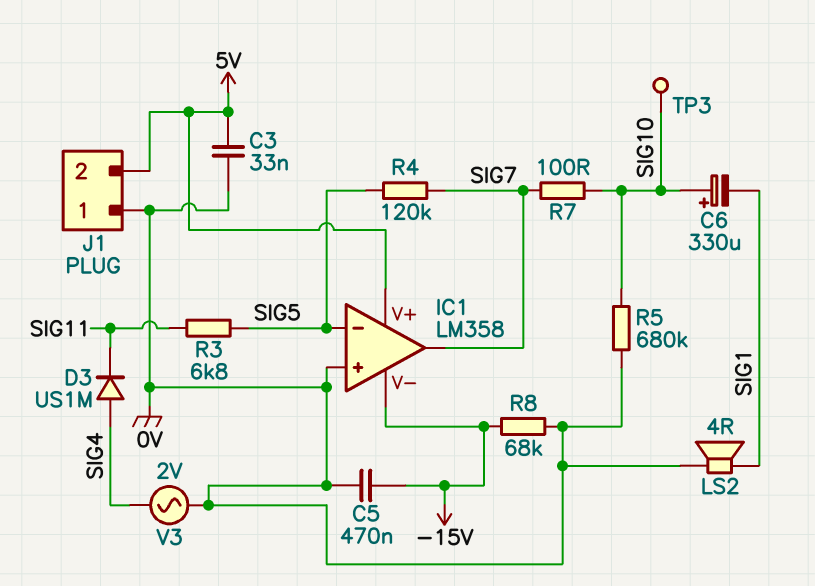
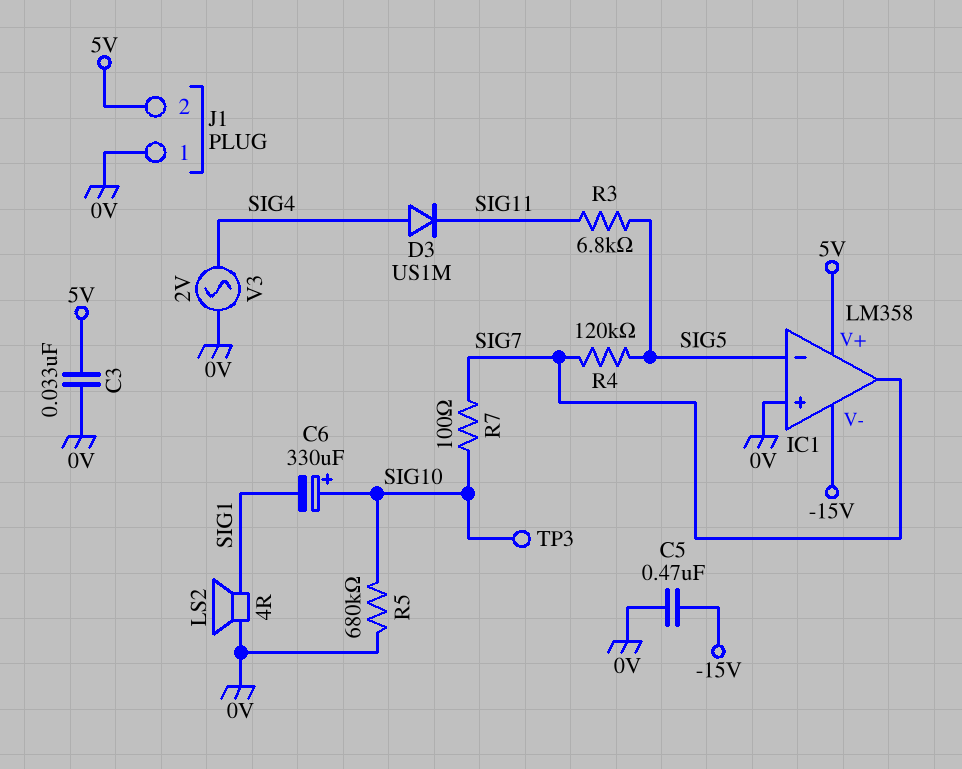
R8: 68k (-15V, 0V) -> none

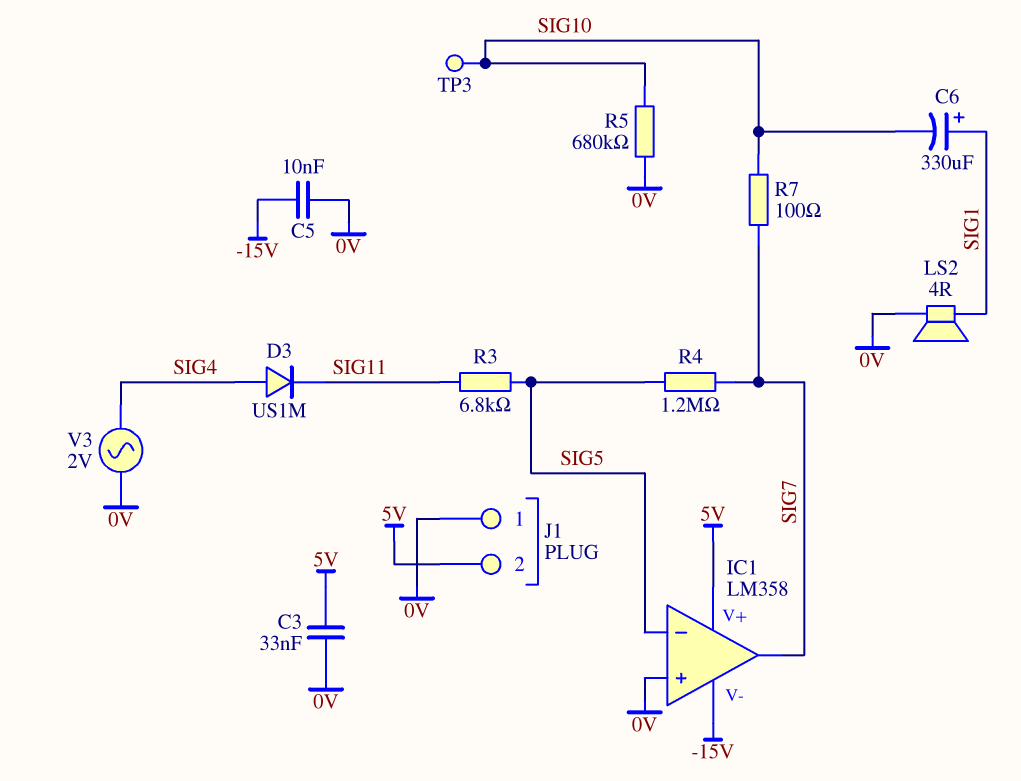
C5: 470nF (-15V, 0V) -> 10nF (-15V, 0V)
C6: 330uF (plus SIG10, minus SIG1) -> 330uF (plus SIG1, minus SIG10)
R4: 120k (SIG5, SIG7) -> 1.2M (SIG5, SIG7)

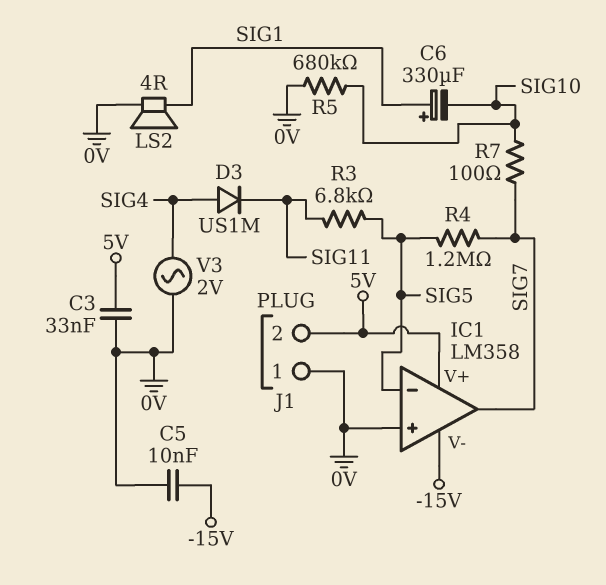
TP3: test point (SIG10) -> none

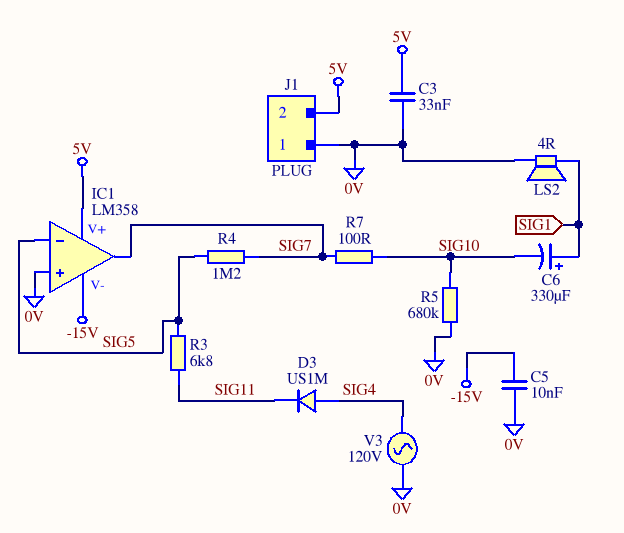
V3: AC 2V (0V, SIG4) -> AC 120V (0V, SIG4)

